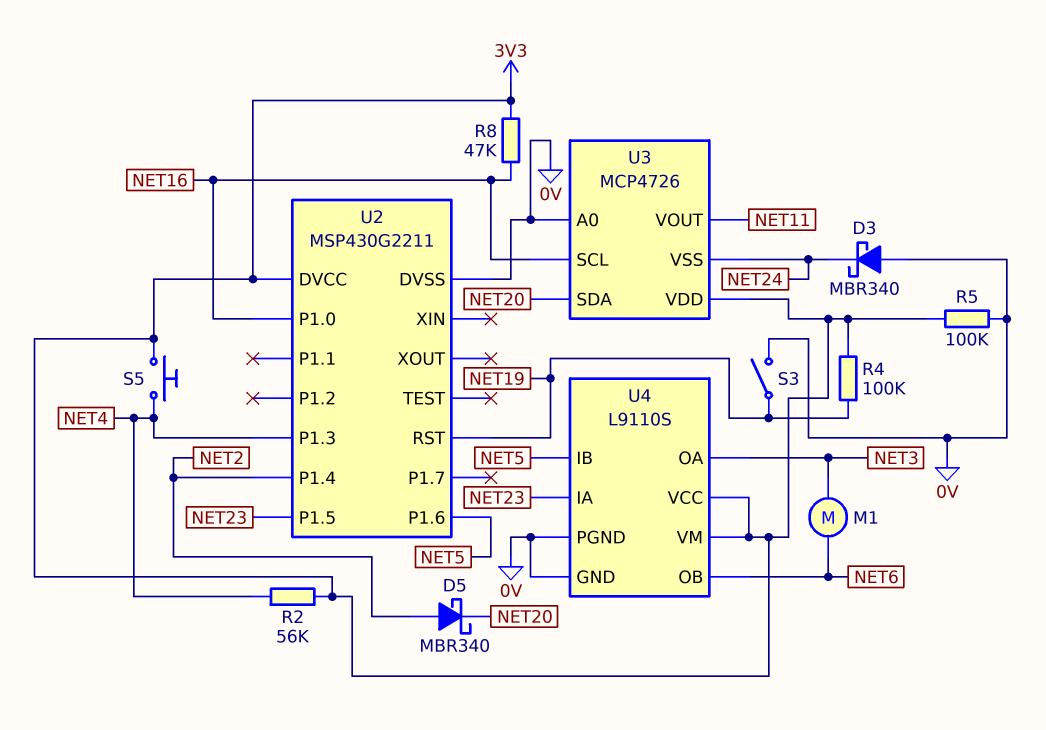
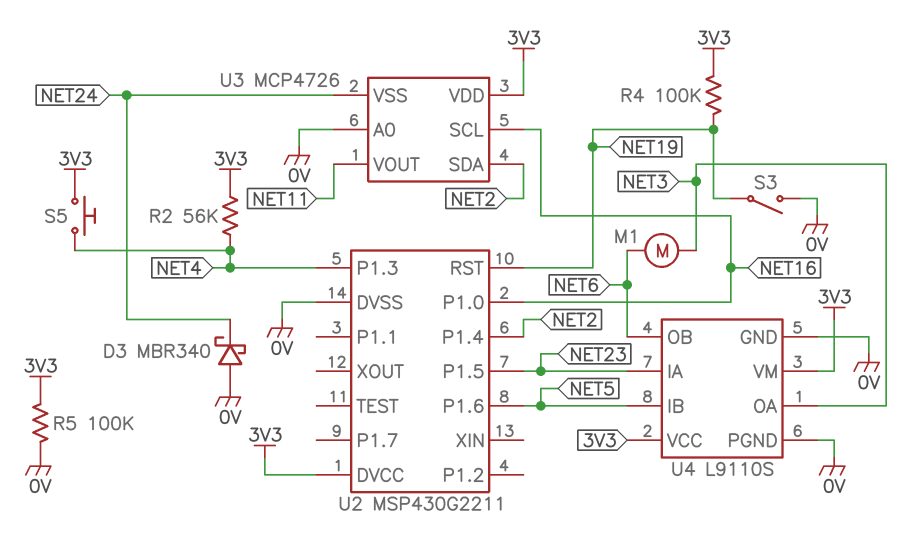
D5: schottky MBR340 (A NET2, K NET20) -> none
R8: 47k (3V3, NET16) -> none
U3 pin SDA: NET20 -> NET2

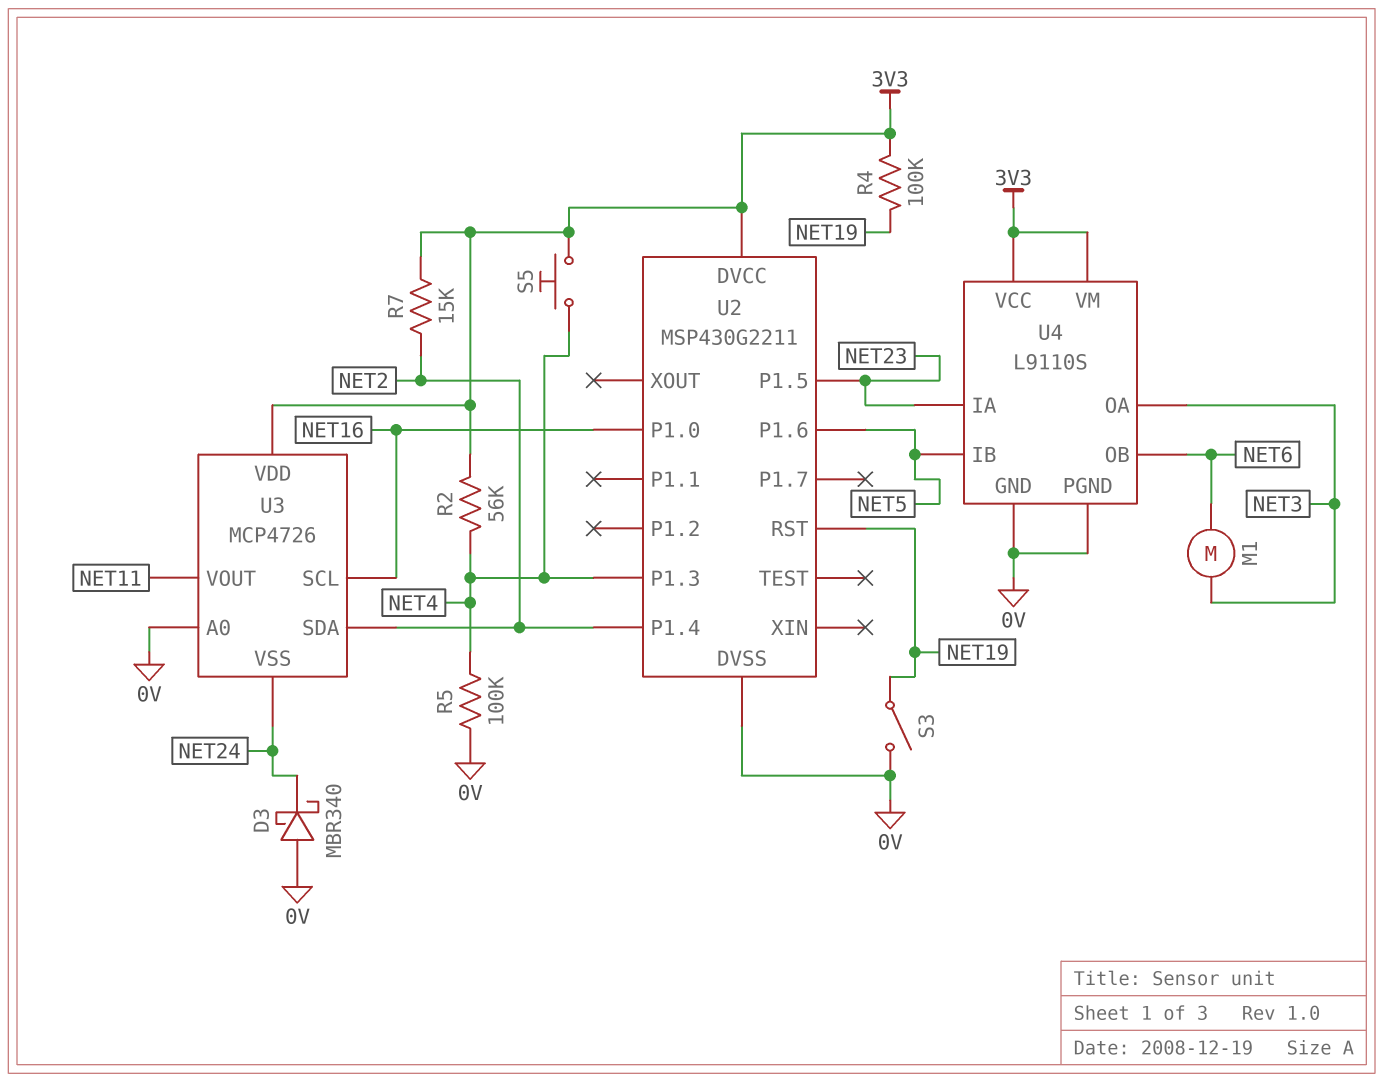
R5: 100k (0V, 3V3) -> 100k (0V, NET4)
R7: none -> 15k (3V3, NET2)

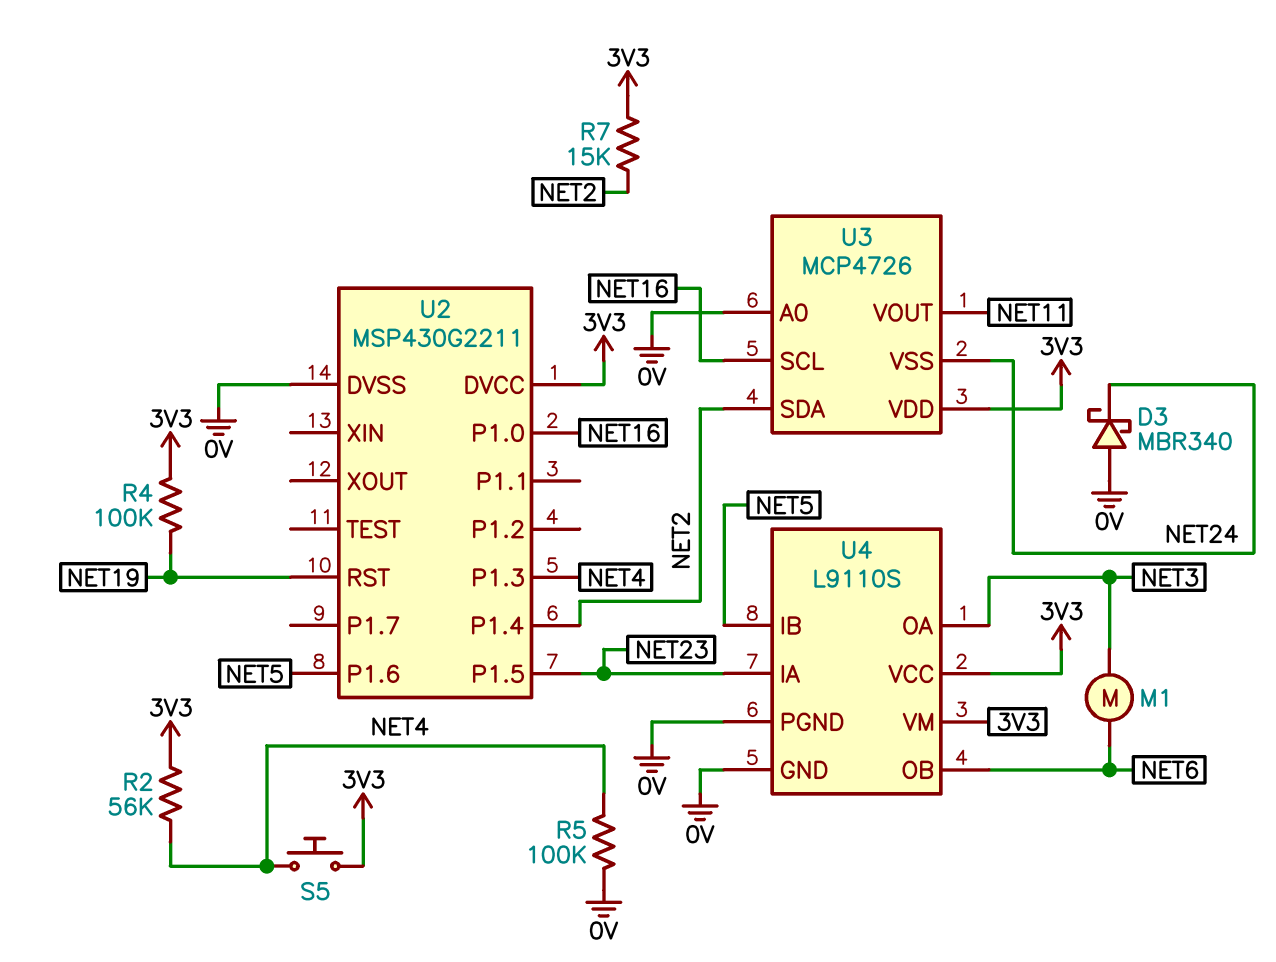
S3: switch (0V, NET19) -> none

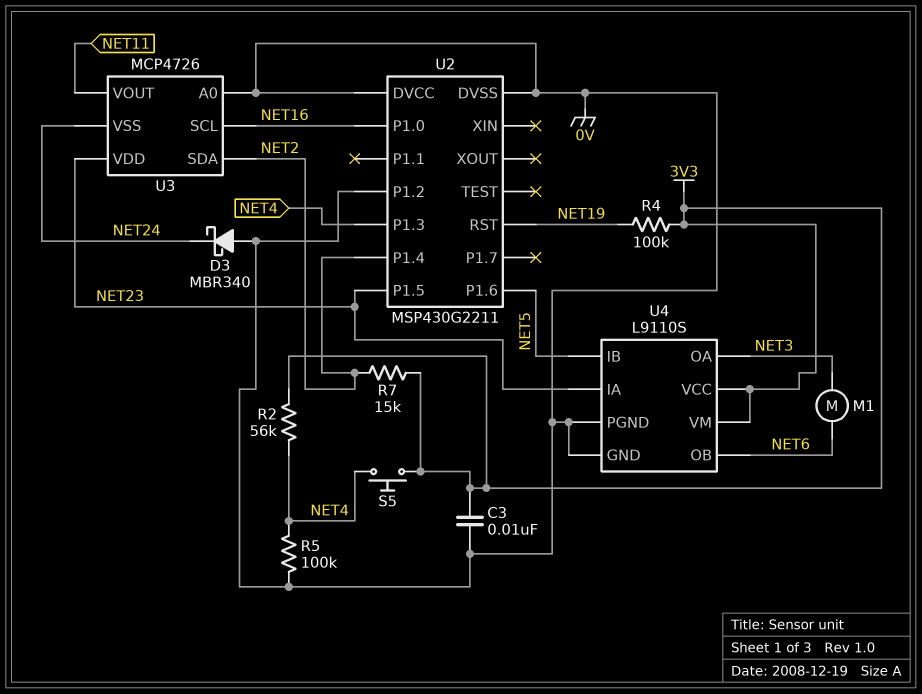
C3: none -> 10nF (0V, 3V3)
U2 pin DVCC: 3V3 -> 0V
U2 pin P1.2: none -> 0V
U3 pin VDD: 3V3 -> NET23

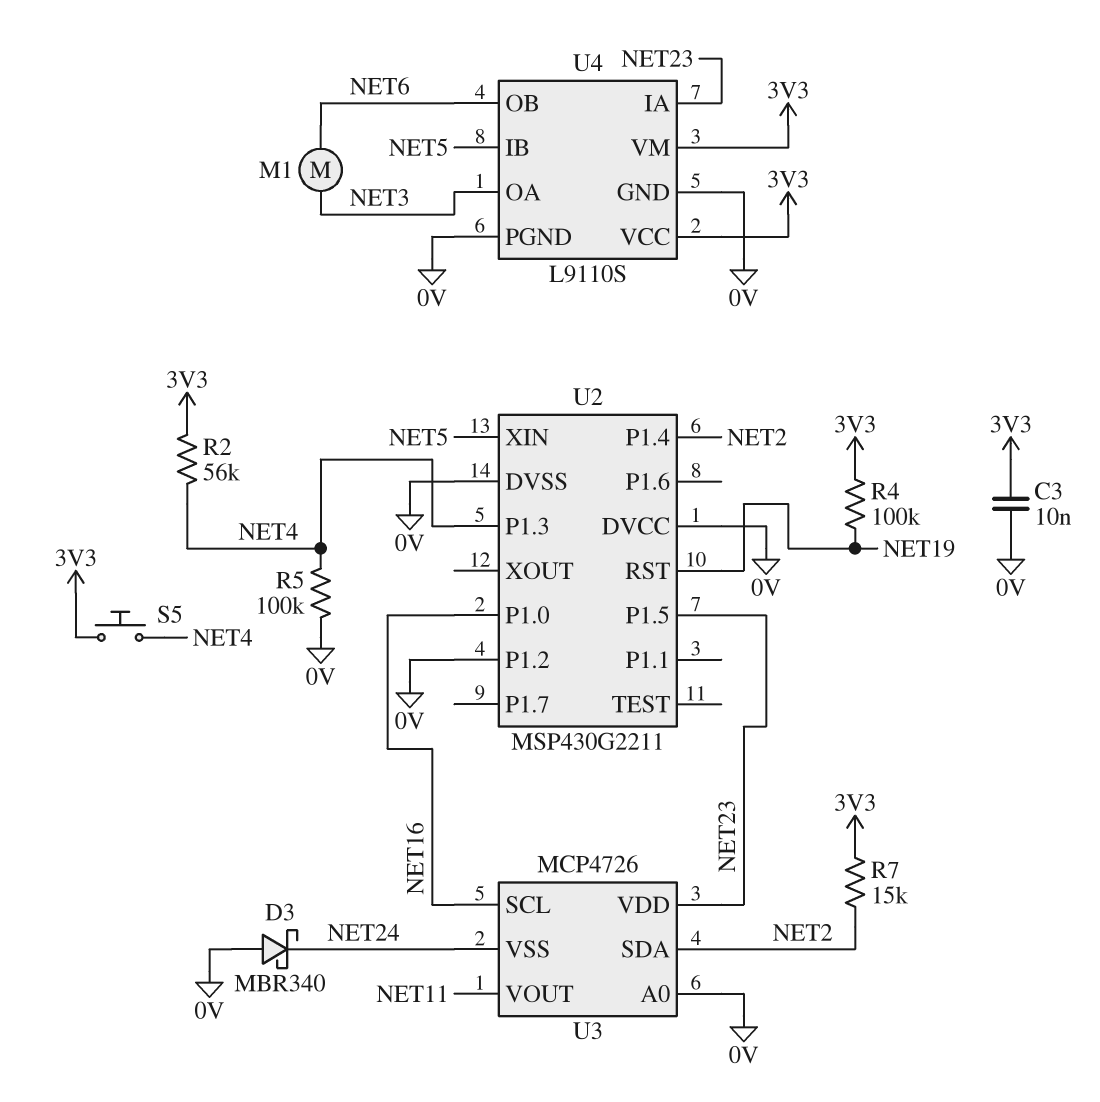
U2 pin P1.6: NET5 -> none
U2 pin XIN: none -> NET5

